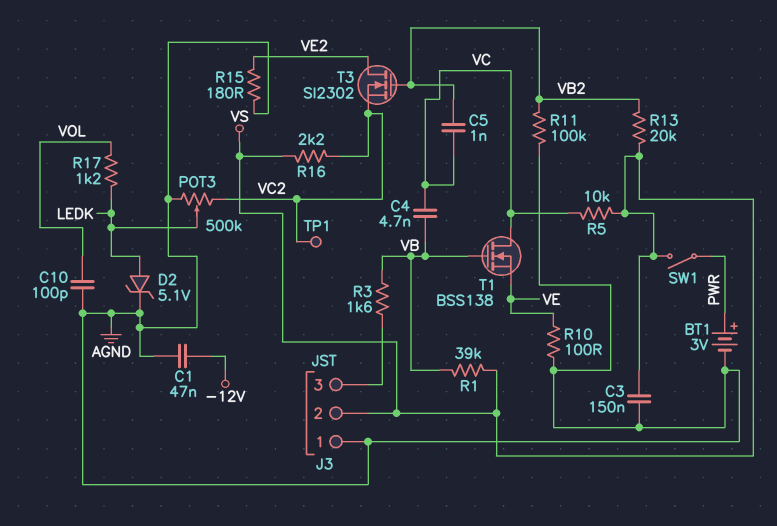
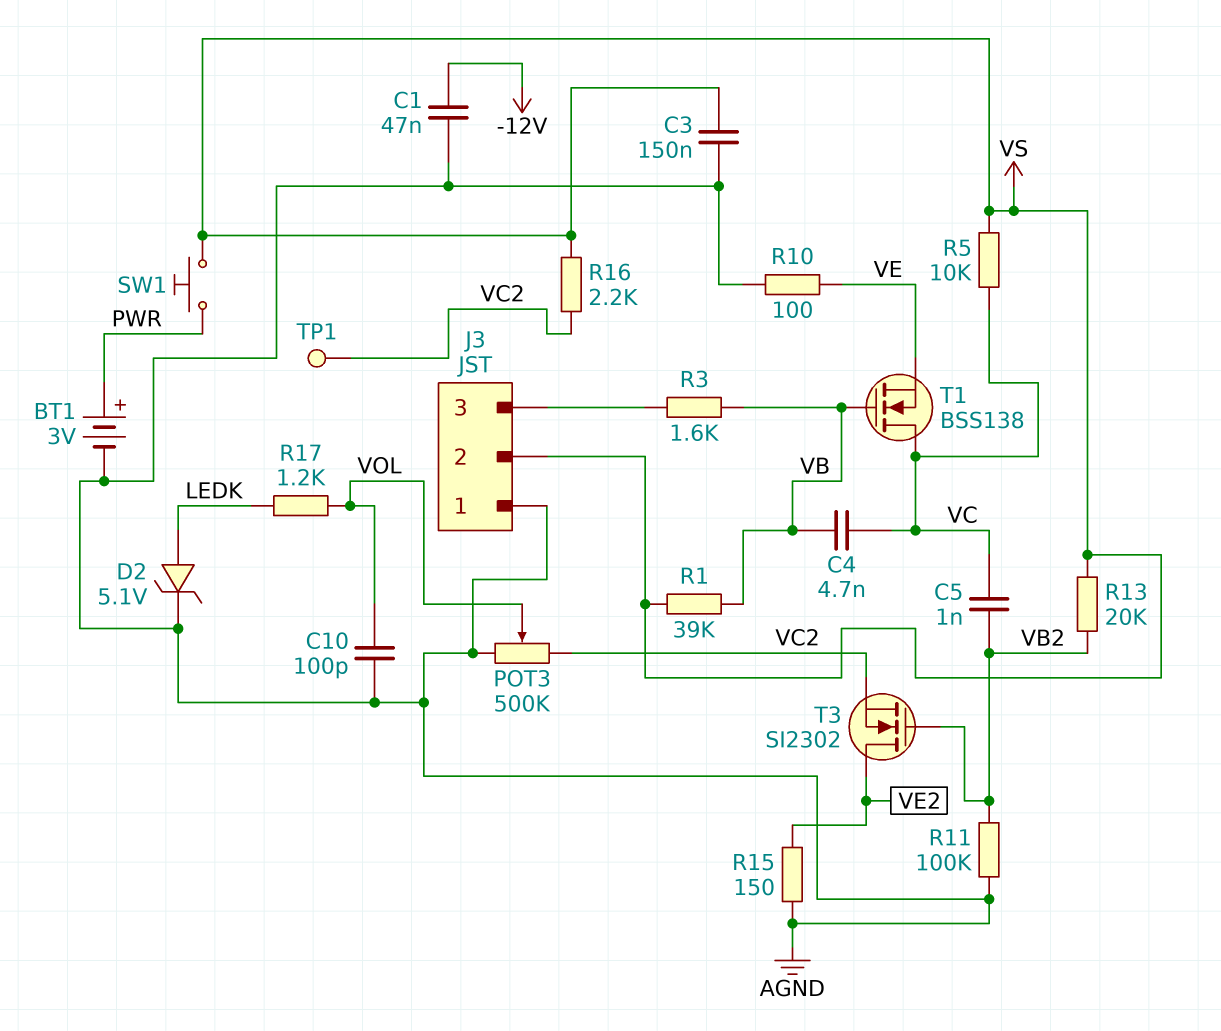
POT3: 500k (AGND, VC2, wiper LEDK) -> 500k (AGND, VC2, wiper VOL)
R15: 180 (AGND, VE2) -> 150 (AGND, VE2)
SW1: switch (PWR, VS) -> button (PWR, VS)

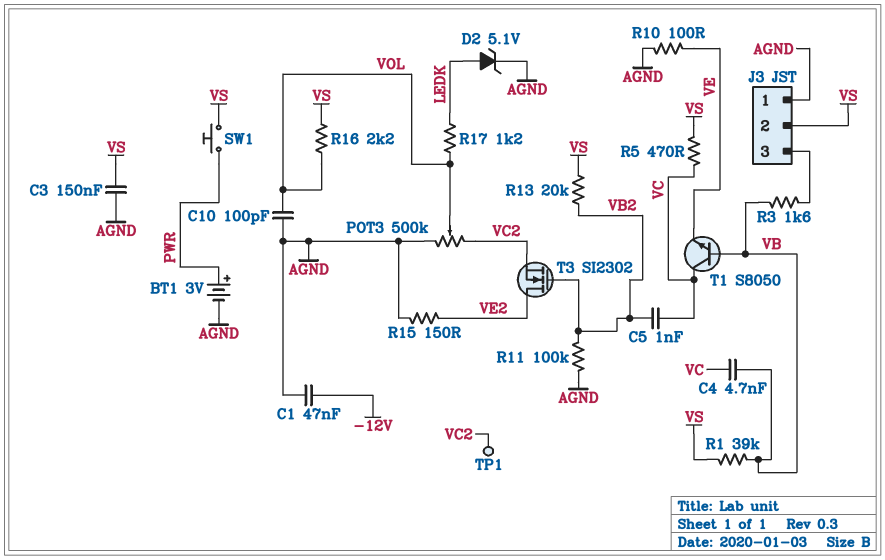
R5: 10k (VC, VS) -> 470 (VC, VS)
R16: 2.2k (VC2, VS) -> 2.2k (VOL, VS)
T1: NMOS BSS138 (G VB, D VC, S VE) -> NPN S8050 (B VB, C VC, E VE)

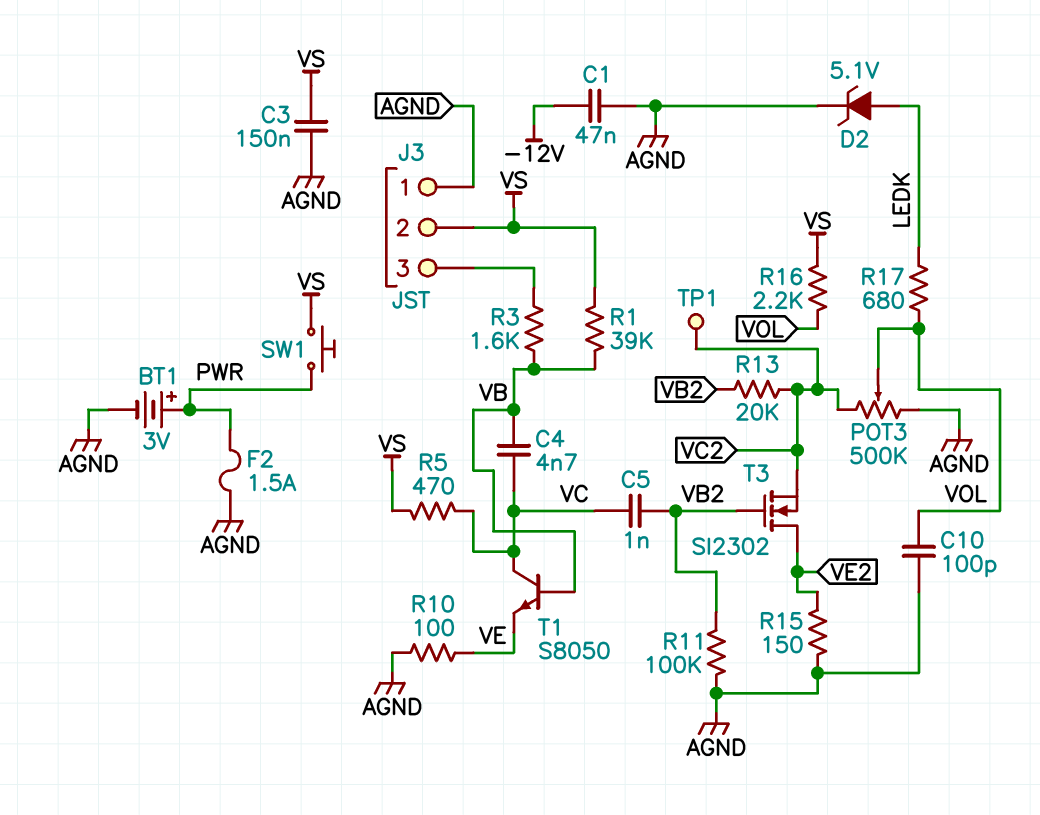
F2: none -> 1.5A (AGND, PWR)
R13: 20k (VB2, VS) -> 20k (VB2, VC2)
R17: 1.2k (LEDK, VOL) -> 680 (LEDK, VOL)

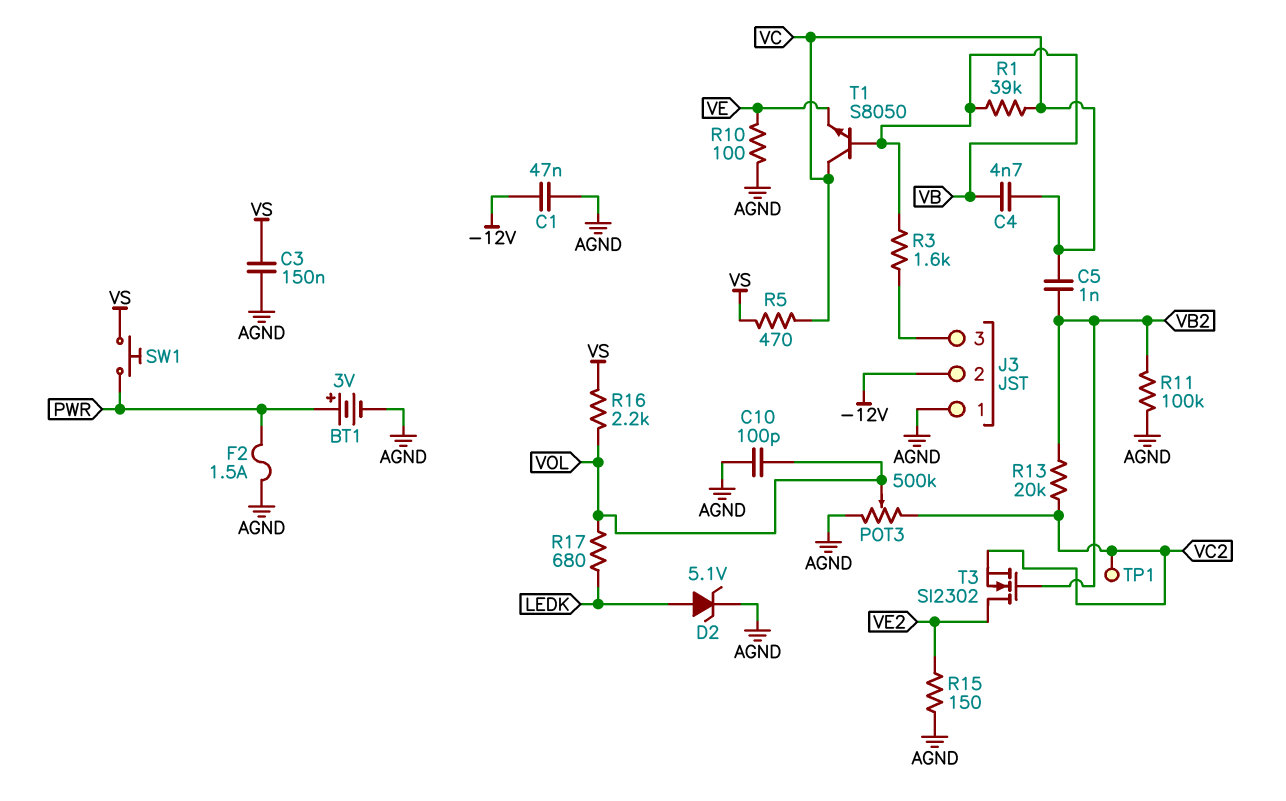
J3 pin 2: VS -> -12V
R1: 39k (VB, VS) -> 39k (VB, VC)

